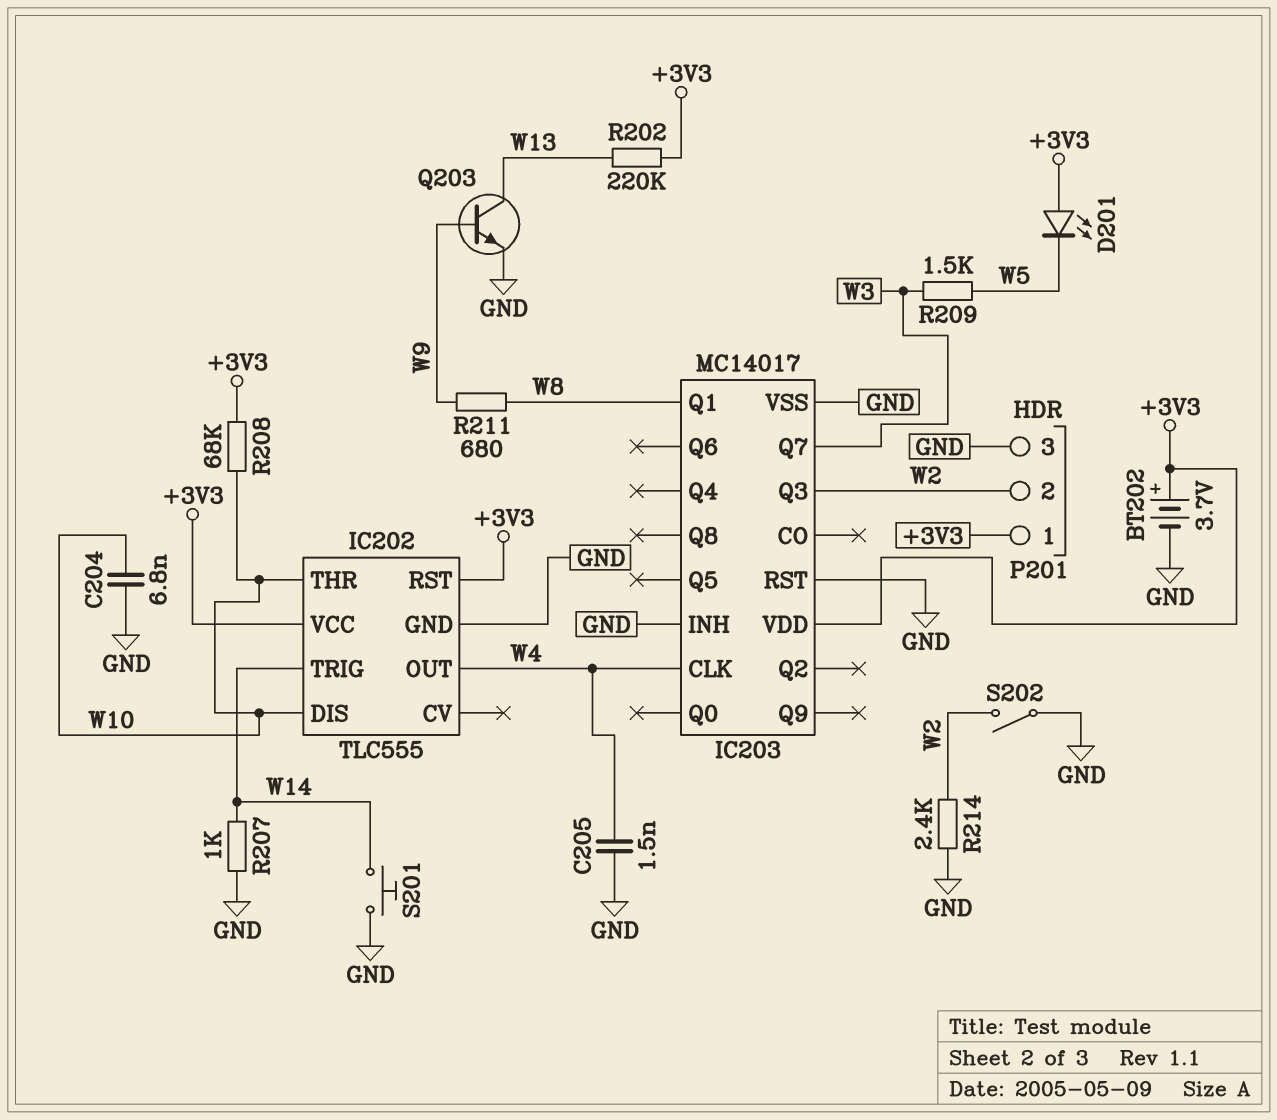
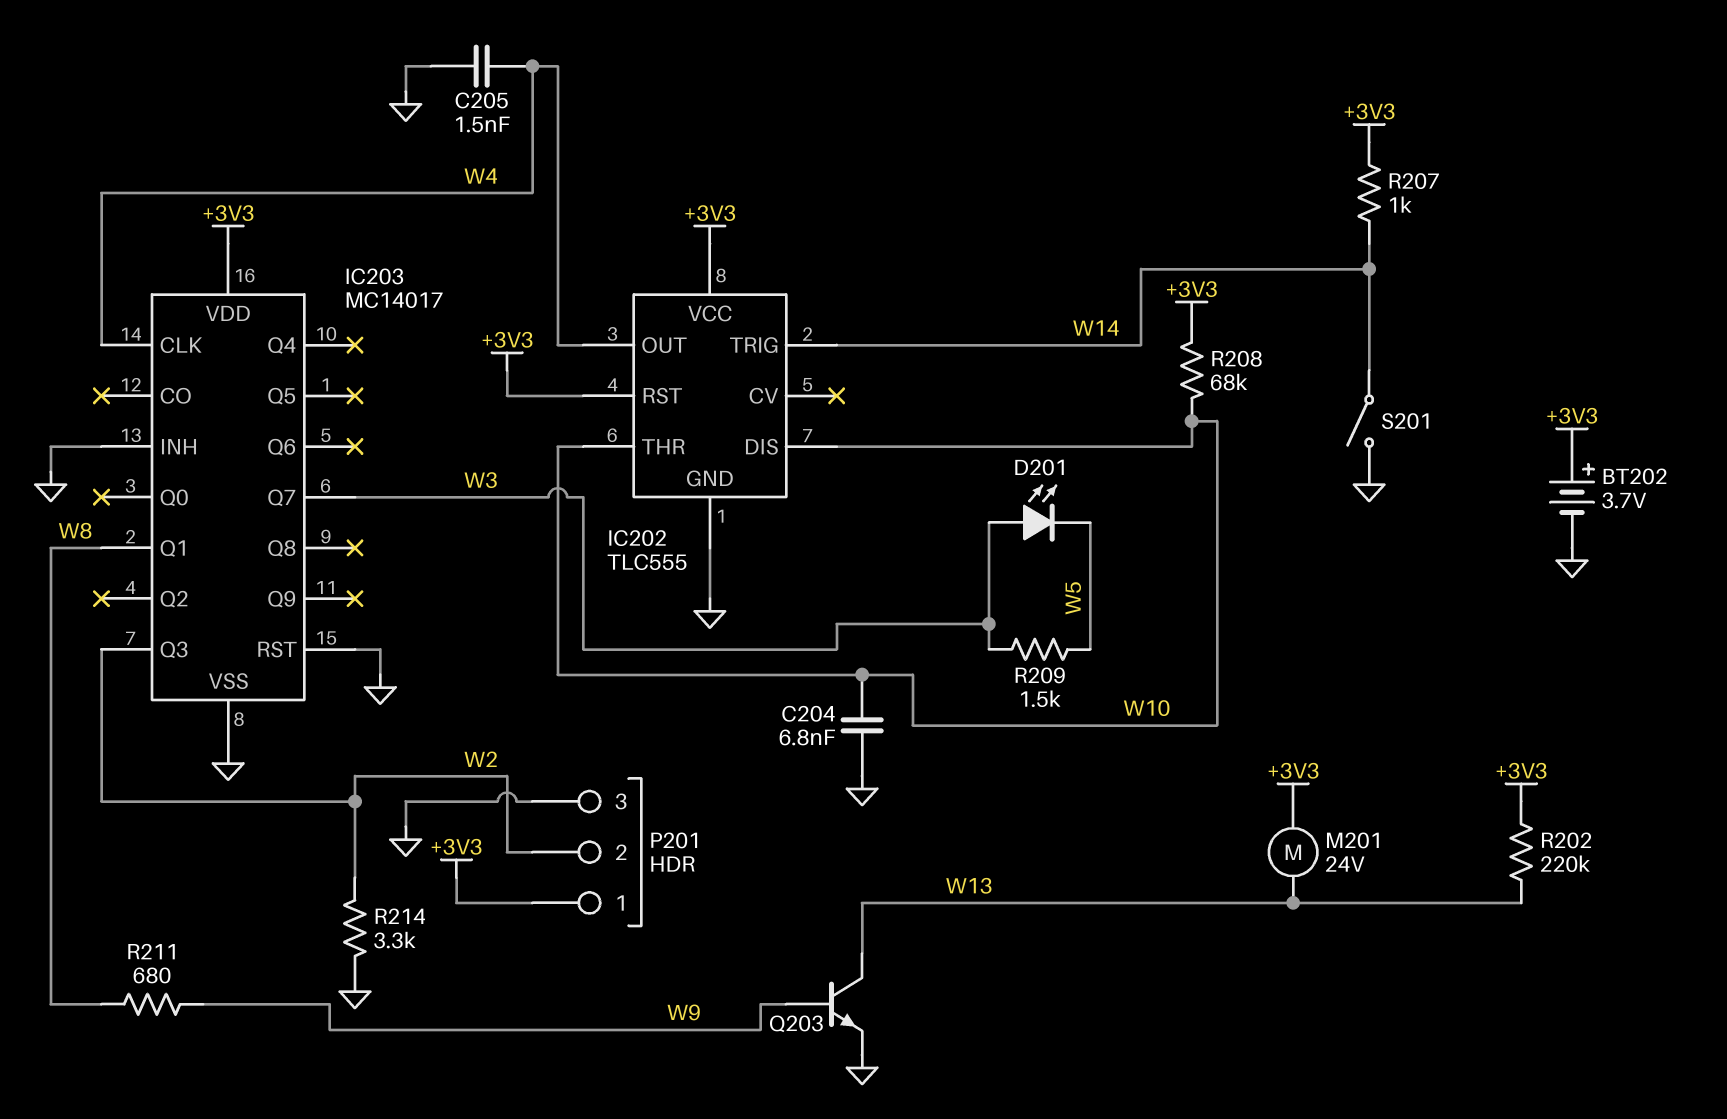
D201: LED (A +3V3, K W5) -> LED (A W3, K W5)
M201: none -> motor 24V (+3V3, W13)
R207: 1k (GND, W14) -> 1k (+3V3, W14)
R214: 2.4k (GND, W2) -> 3.3k (GND, W2)
S201: button (GND, W14) -> switch (GND, W14)
S202: switch (GND, W2) -> none

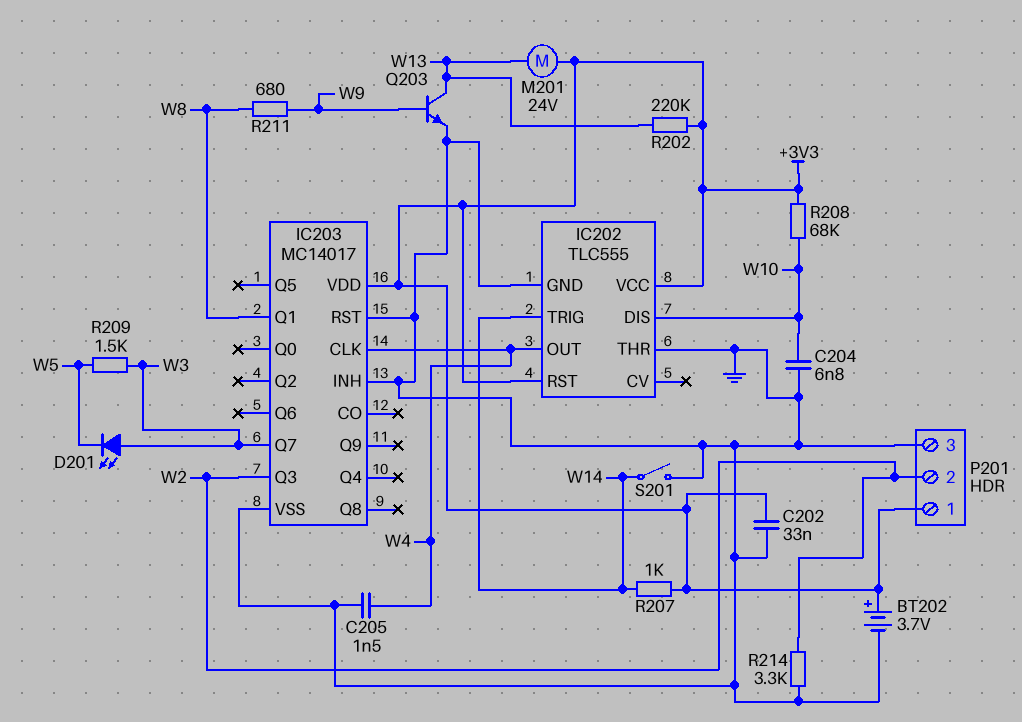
C202: none -> 33nF (+3V3, GND)
IC202 pin THR: W10 -> GND

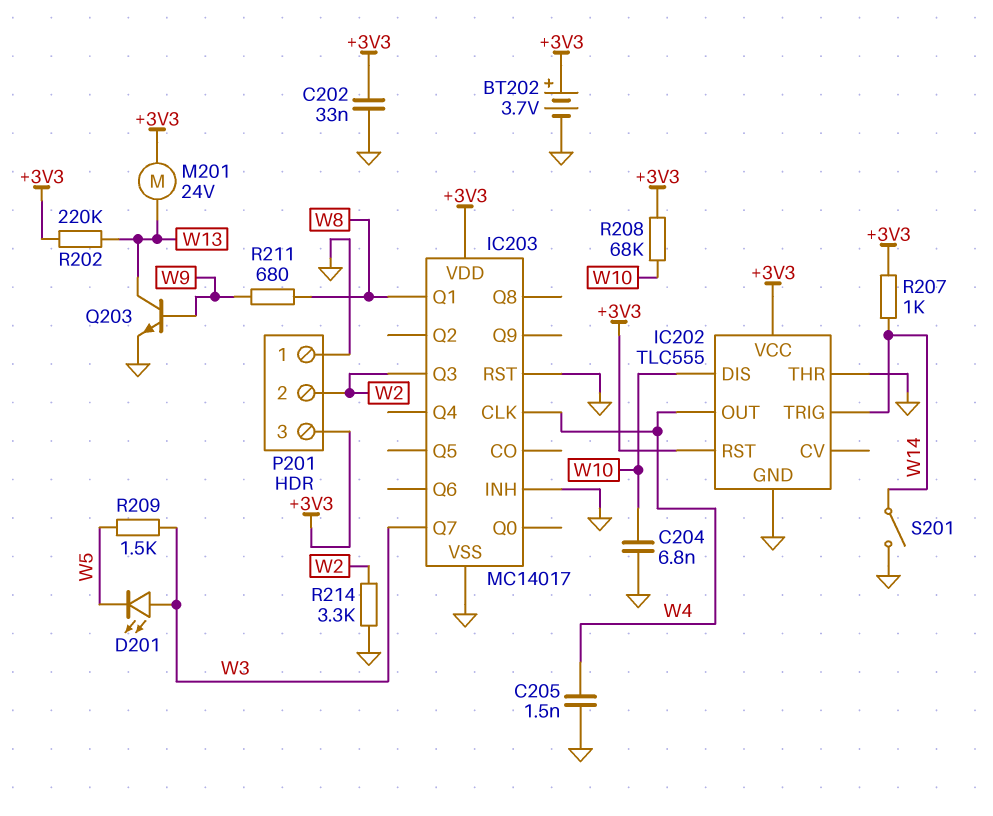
P201 pin 1: +3V3 -> GND
P201 pin 3: GND -> +3V3

